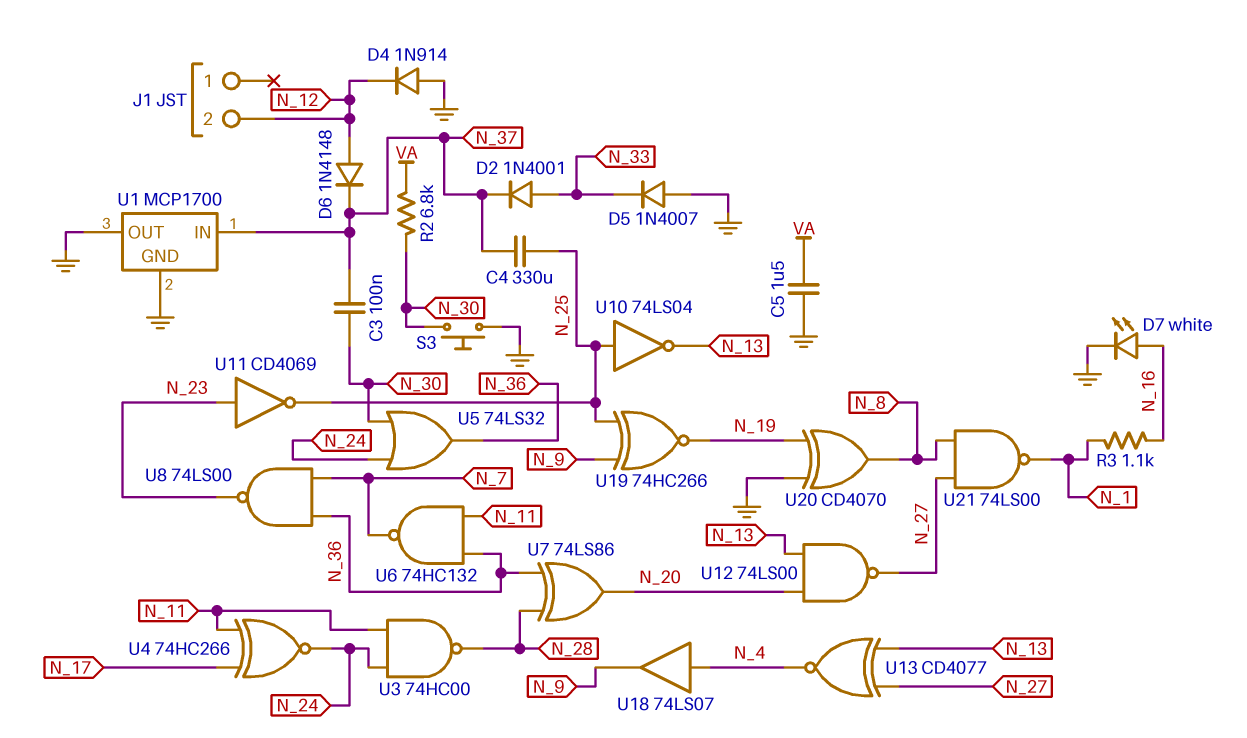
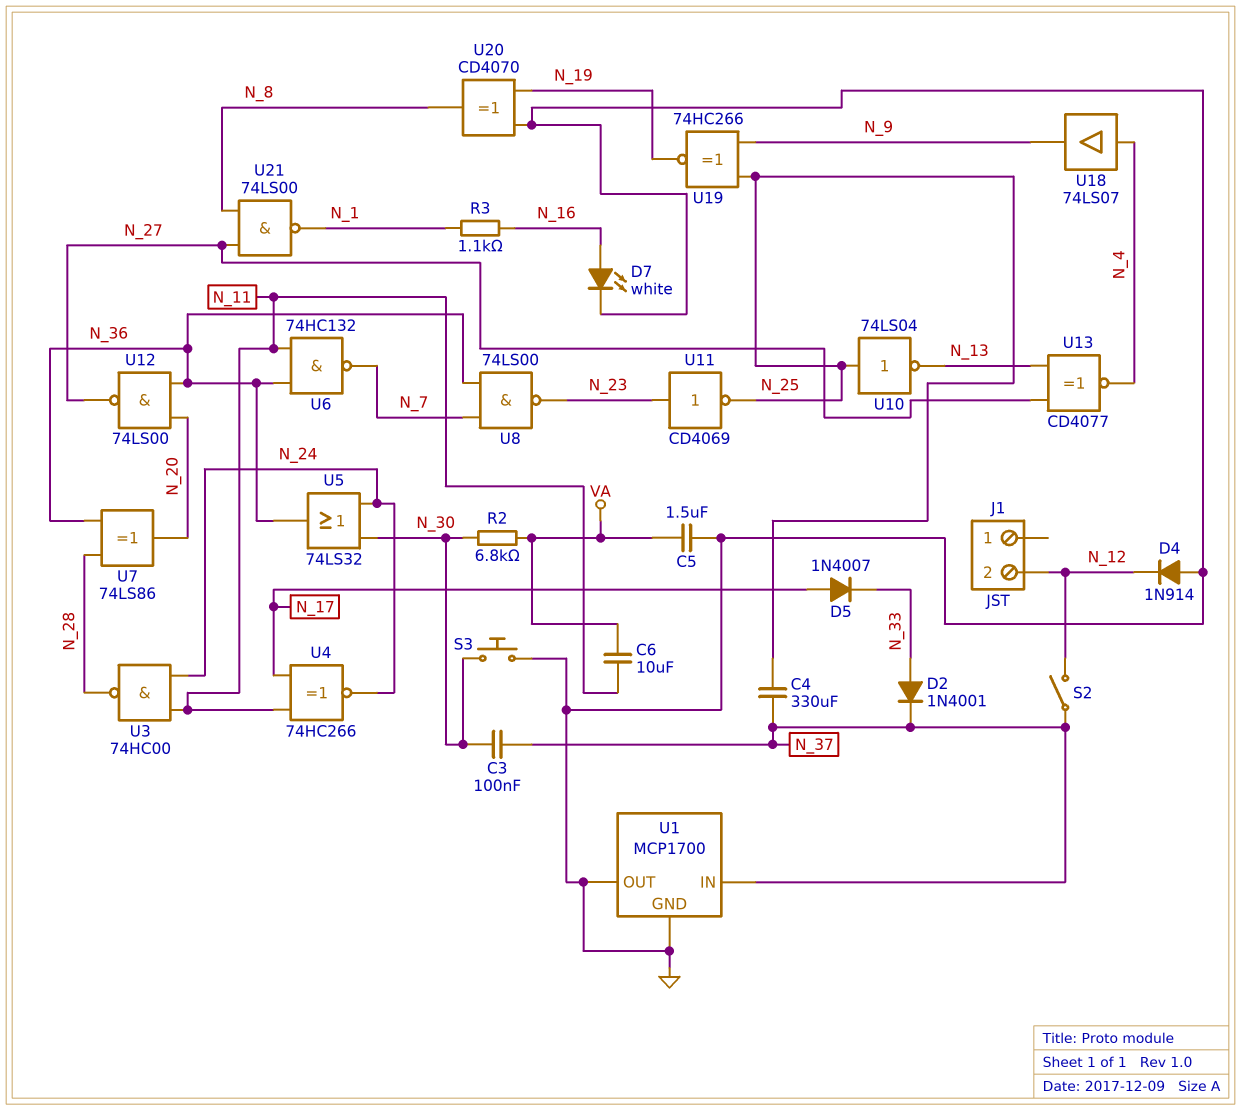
C6: none -> 10uF (N_11, VA)
D5: diode 1N4007 (A GND, K N_33) -> diode 1N4007 (A N_17, K N_33)
D6: diode 1N4148 (A N_12, K N_37) -> none
S2: none -> switch (N_12, N_37)
U12: NAND 74LS00 (in N_13, in N_20, out N_27) -> NAND 74LS00 (in N_20, in N_36, out N_27)

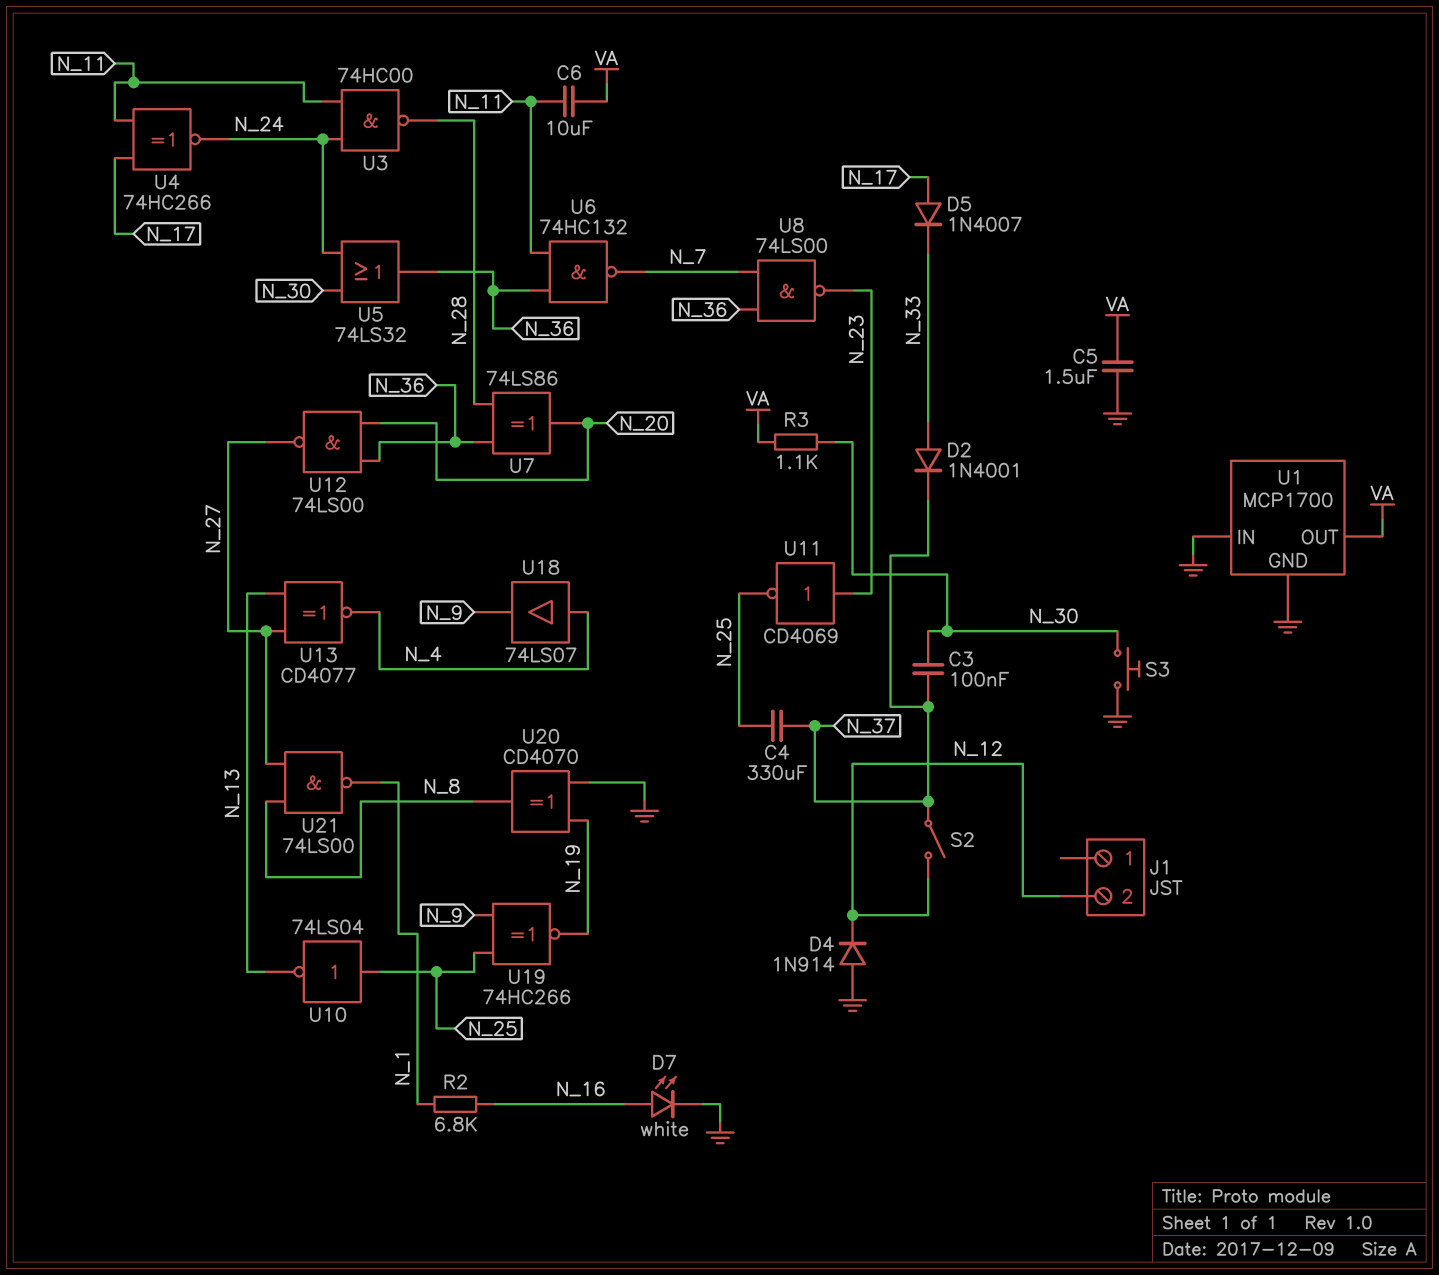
R2: 6.8k (N_30, VA) -> 6.8k (N_1, N_16)
R3: 1.1k (N_1, N_16) -> 1.1k (N_30, VA)
U1 pin IN: N_37 -> GND
U1 pin OUT: GND -> VA

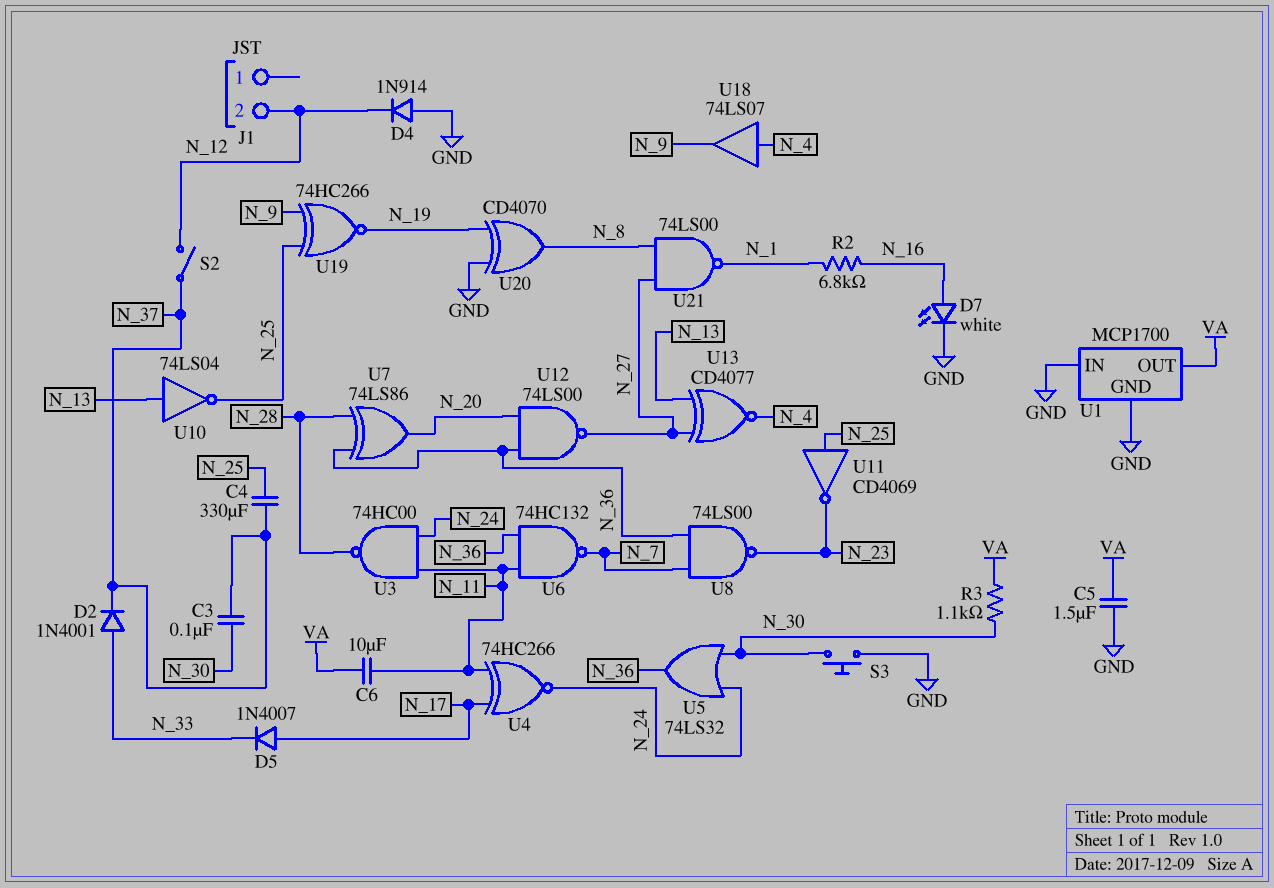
U10: NOT 74LS04 (in N_25, out N_13) -> NOT 74LS04 (in N_13, out N_25)
U11: NOT CD4069 (in N_23, out N_25) -> NOT CD4069 (in N_25, out N_23)

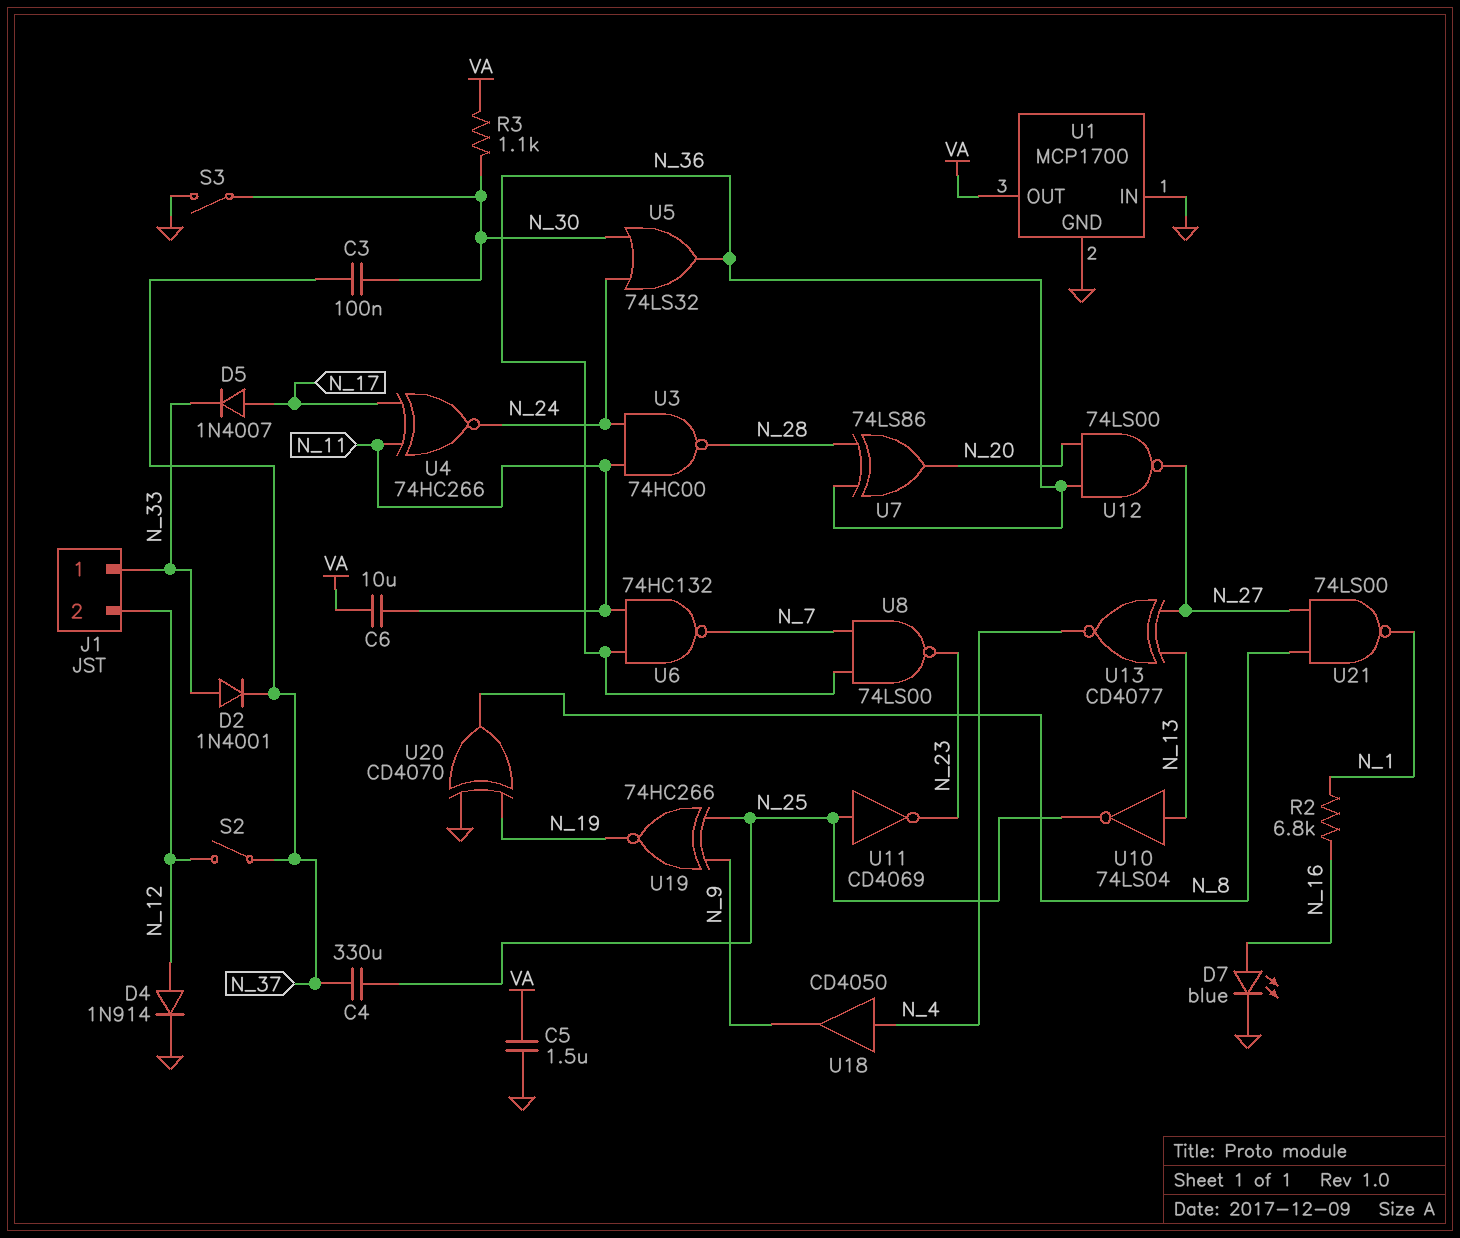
D4: diode 1N914 (A GND, K N_12) -> diode 1N914 (A N_12, K GND)
D7: LED white (A N_16, K GND) -> LED blue (A N_16, K GND)
J1 pin 1: none -> N_33
S3: button (GND, N_30) -> switch (GND, N_30)
U18: buffer 74LS07 (in N_4, out N_9) -> buffer CD4050 (in N_4, out N_9)

